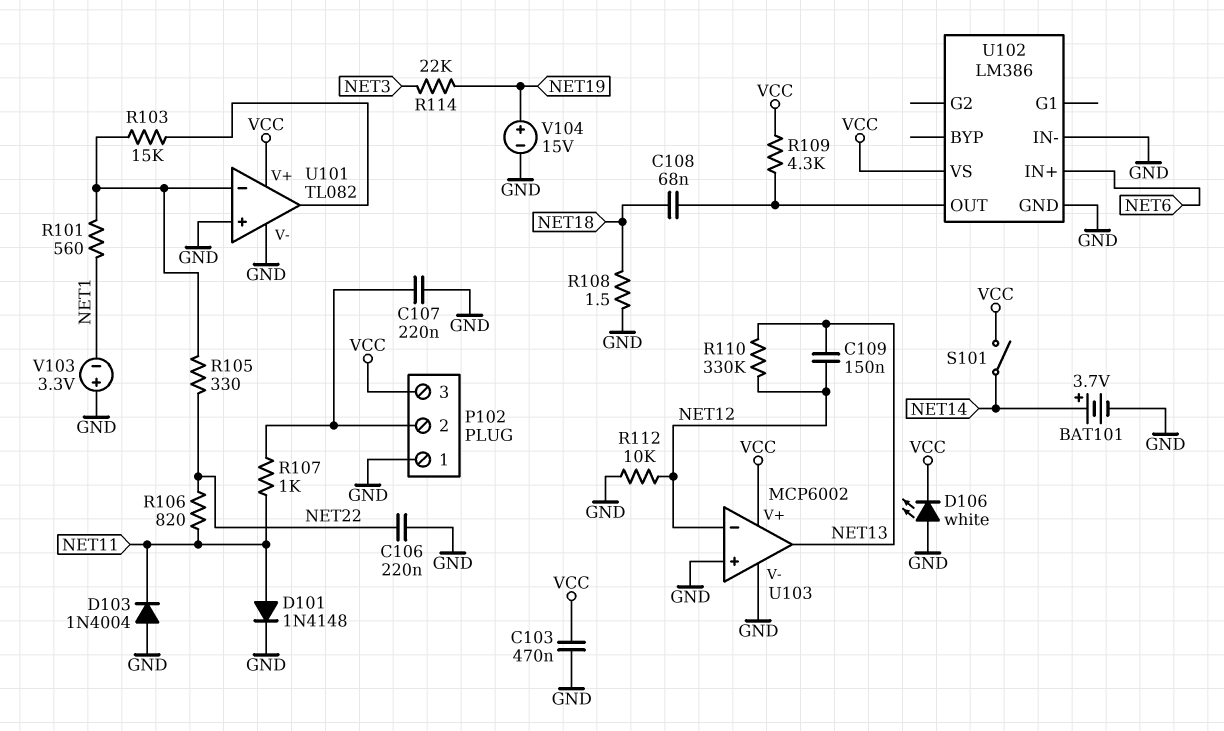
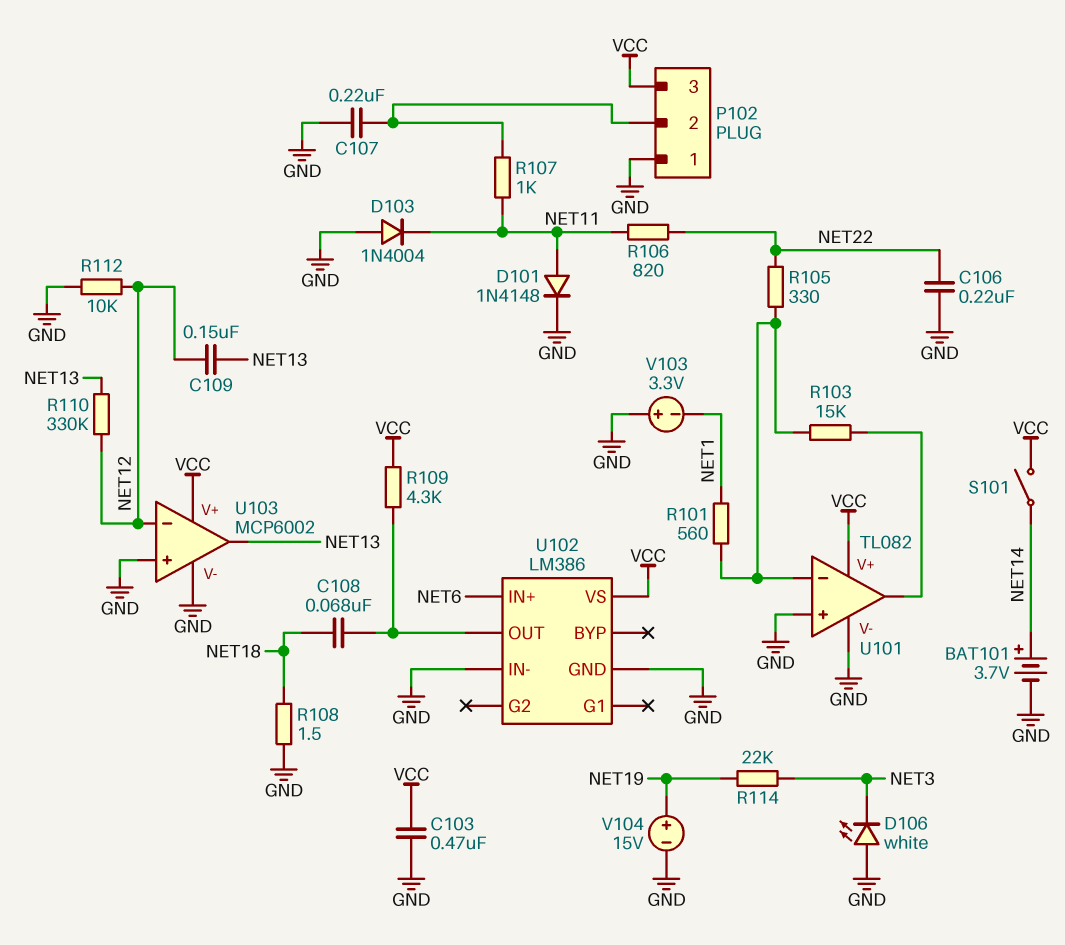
D106: LED white (A GND, K VCC) -> LED white (A GND, K NET3)

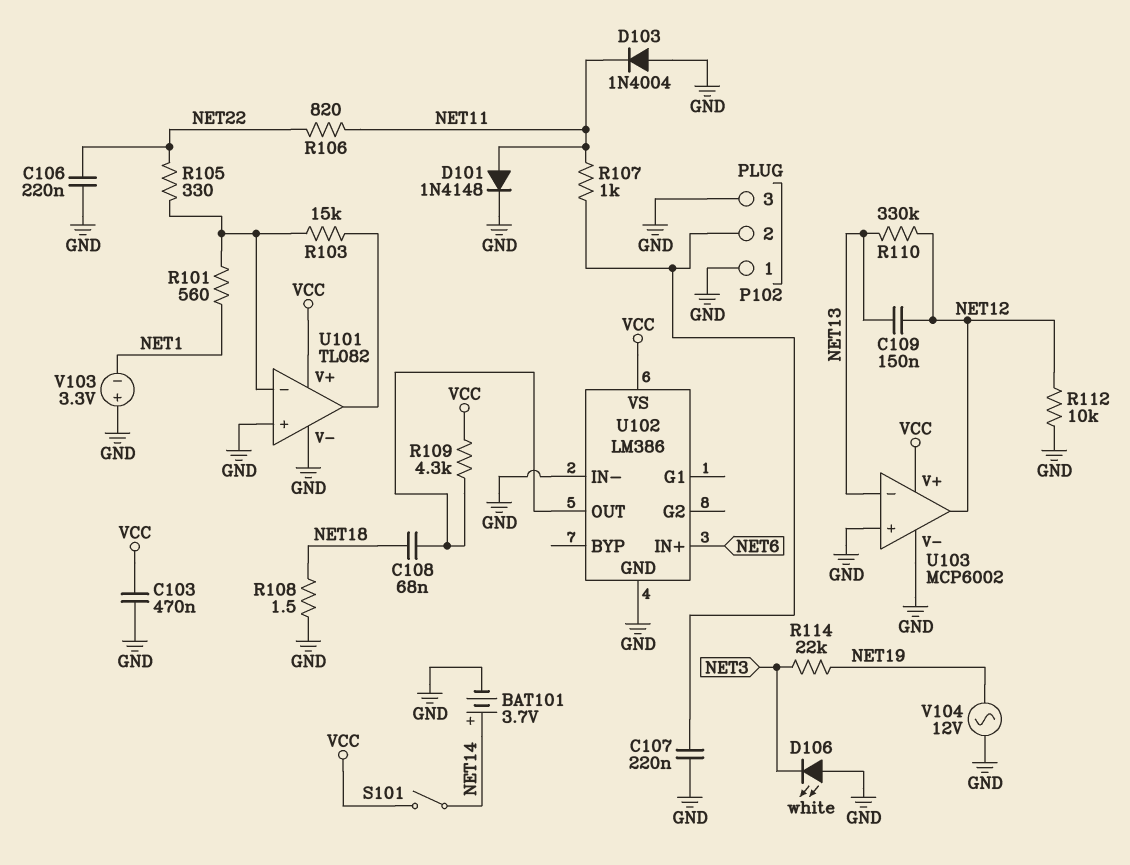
P102 pin 3: VCC -> GND
U103 pin in-: NET12 -> NET13
U103 pin out: NET13 -> NET12
V104: 15V (plus NET19, minus GND) -> AC 12V (GND, NET19)

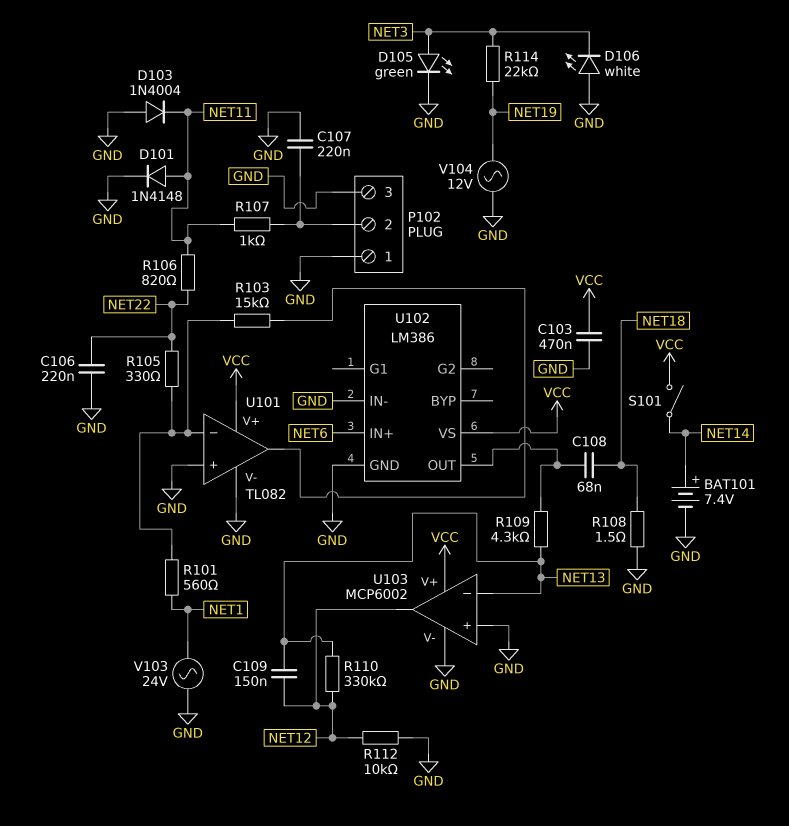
BAT101: 3.7V (plus NET14, minus GND) -> 7.4V (plus NET14, minus GND)
D105: none -> LED green (A NET3, K GND)
R109: 4.3k (U102/OUT, VCC) -> 4.3k (NET13, U102/OUT)
V103: 3.3V (plus GND, minus NET1) -> AC 24V (GND, NET1)

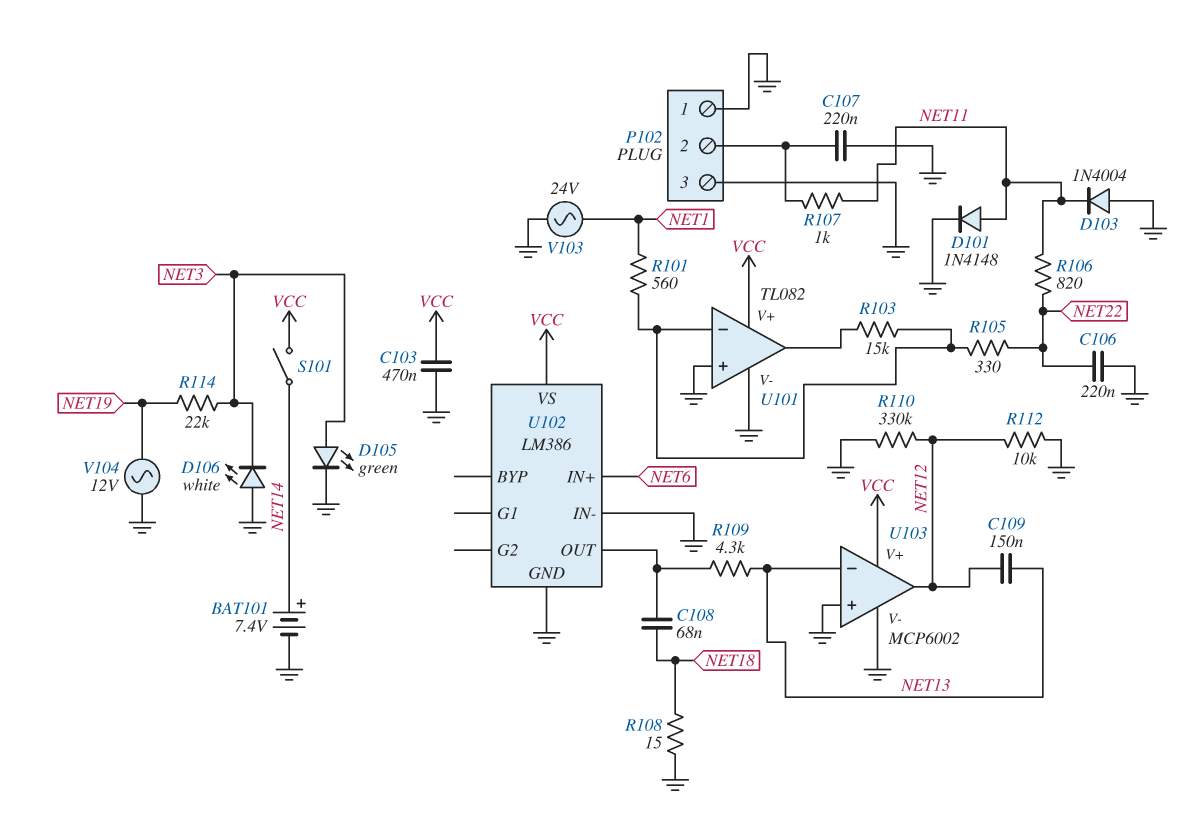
R108: 1.5 (GND, NET18) -> 15 (GND, NET18)
R110: 330k (NET12, NET13) -> 330k (GND, NET12)

